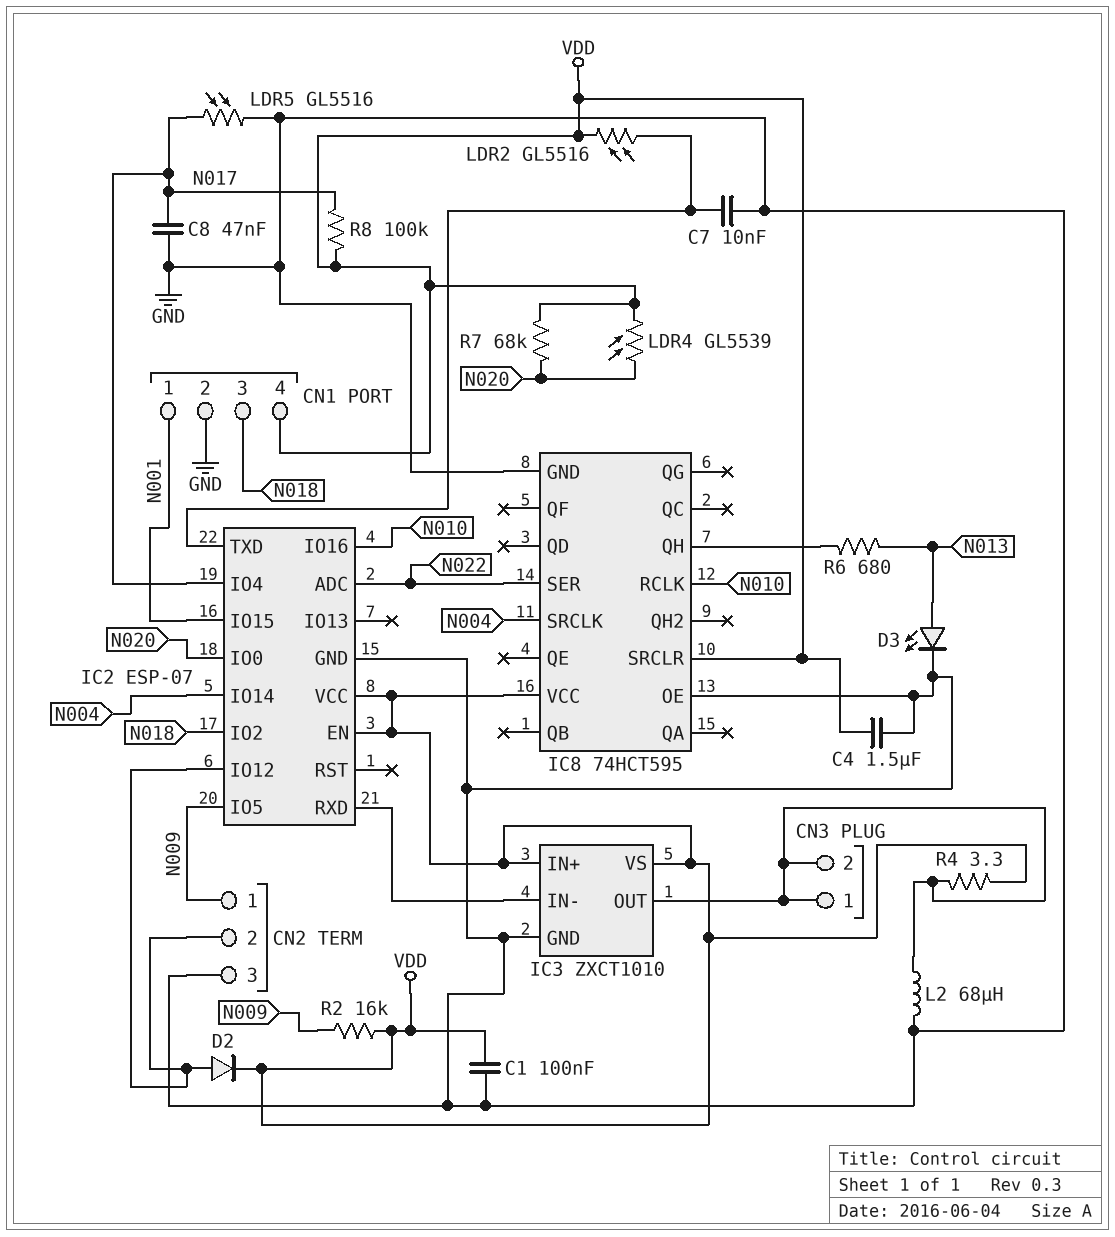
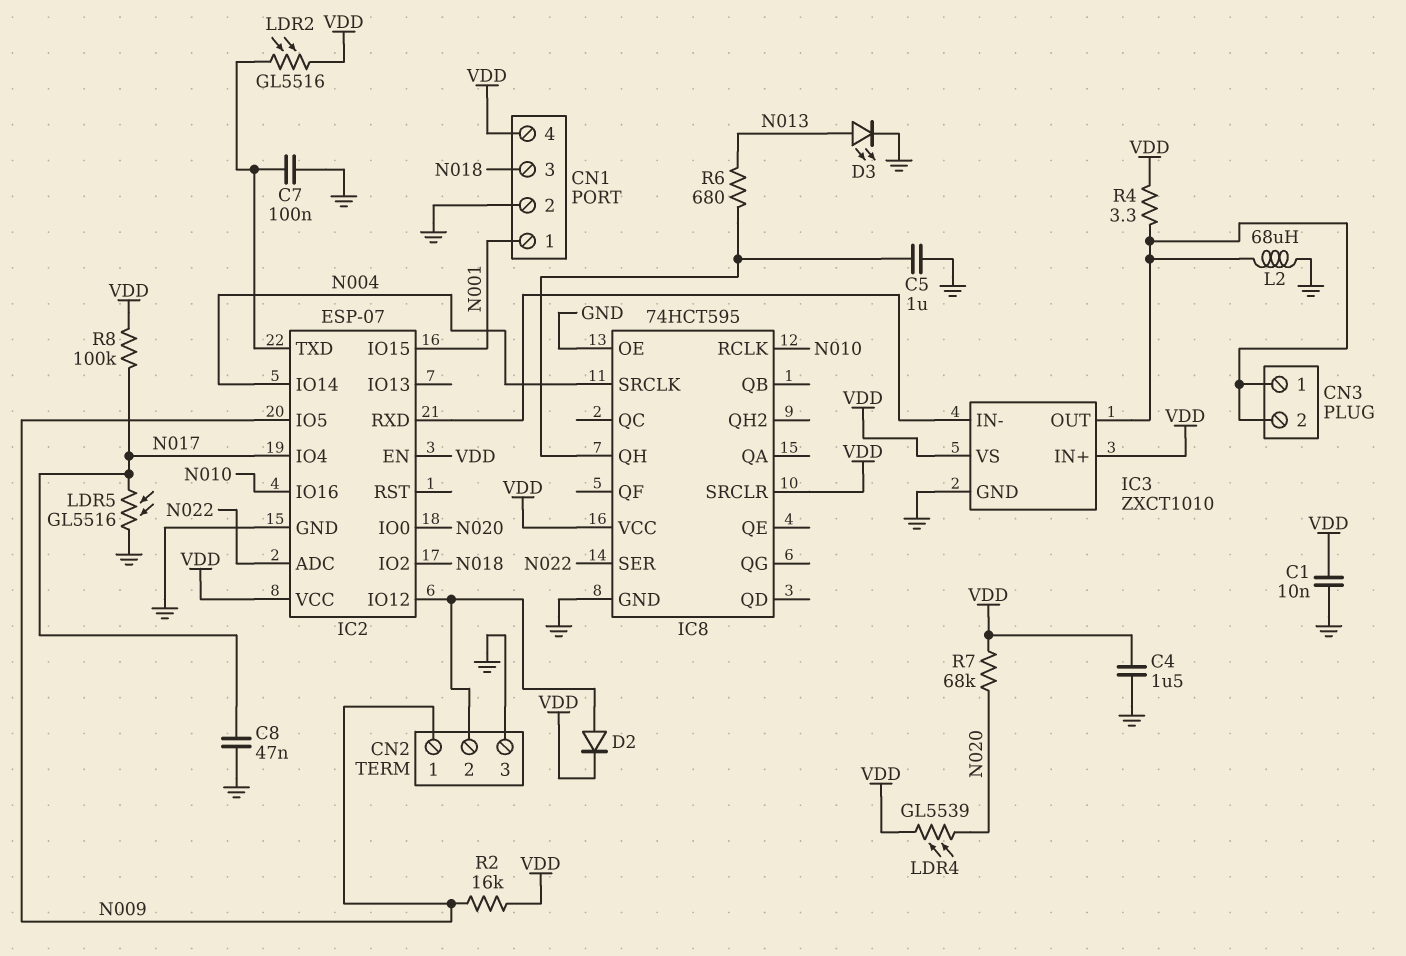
C1: 100nF (GND, VDD) -> 10nF (GND, VDD)
C5: none -> 1uF (GND, IC8/QH)
C7: 10nF (GND, IC2/TXD) -> 100nF (GND, IC2/TXD)

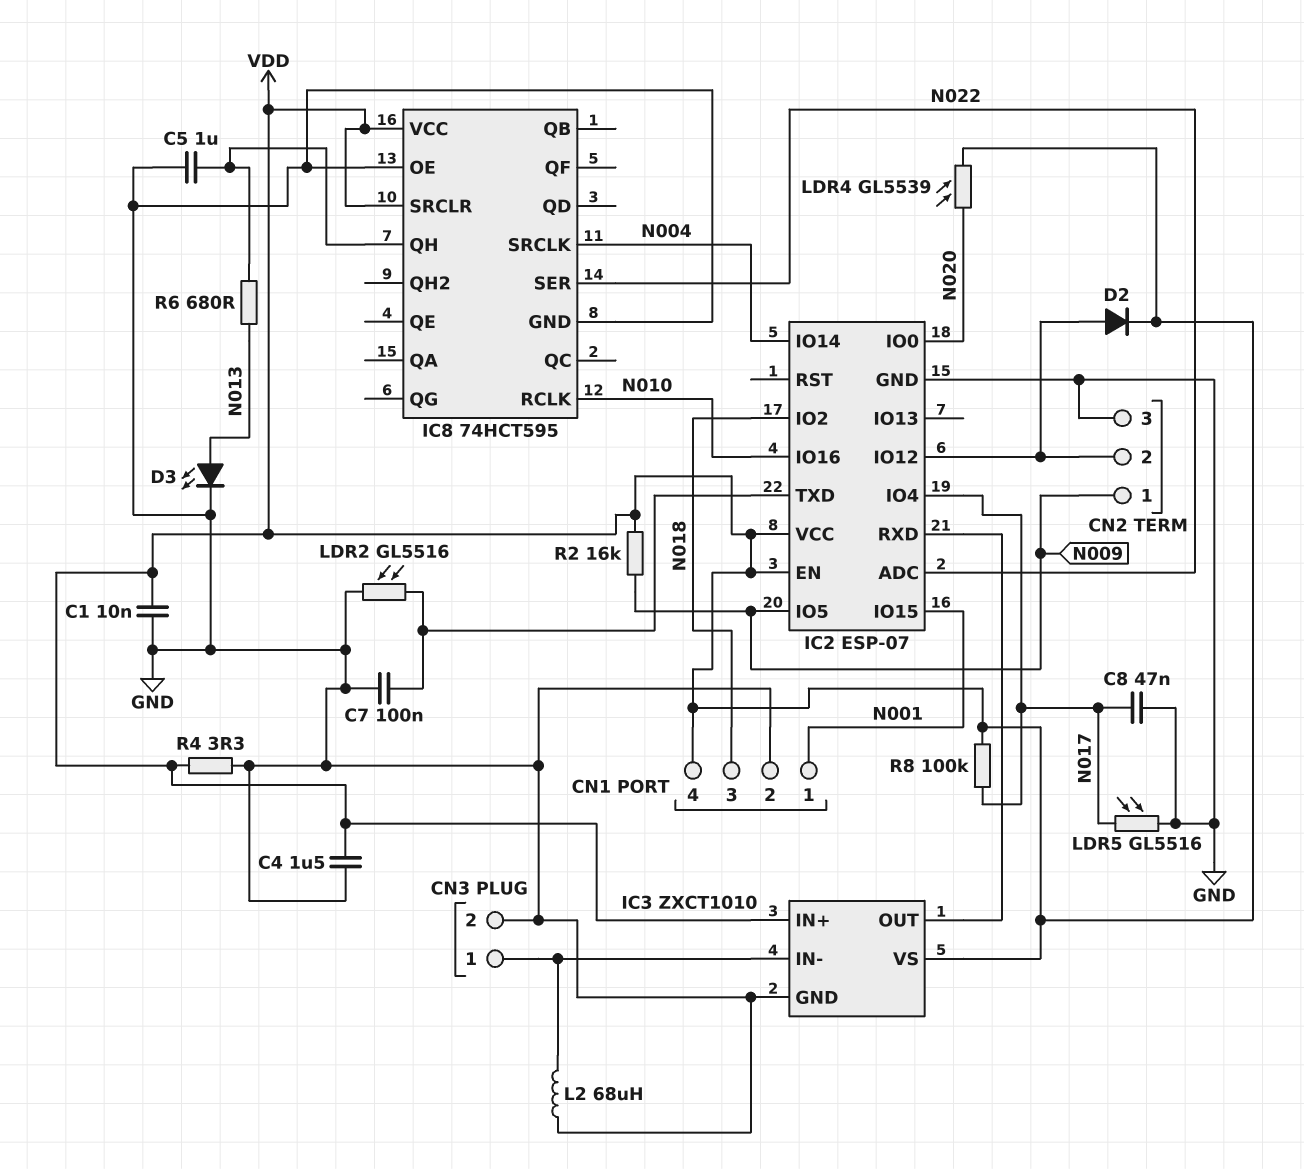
CN3 pin 2: CN3/1 -> GND
IC3 pin IN-: IC2/RXD -> CN3/1
IC3 pin OUT: CN3/1 -> IC2/RXD
LDR2: GL5516 (IC2/TXD, VDD) -> GL5516 (GND, IC2/TXD)
R4: 3.3 (CN3/1, VDD) -> 3.3 (GND, VDD)
R7: 68k (N020, VDD) -> none

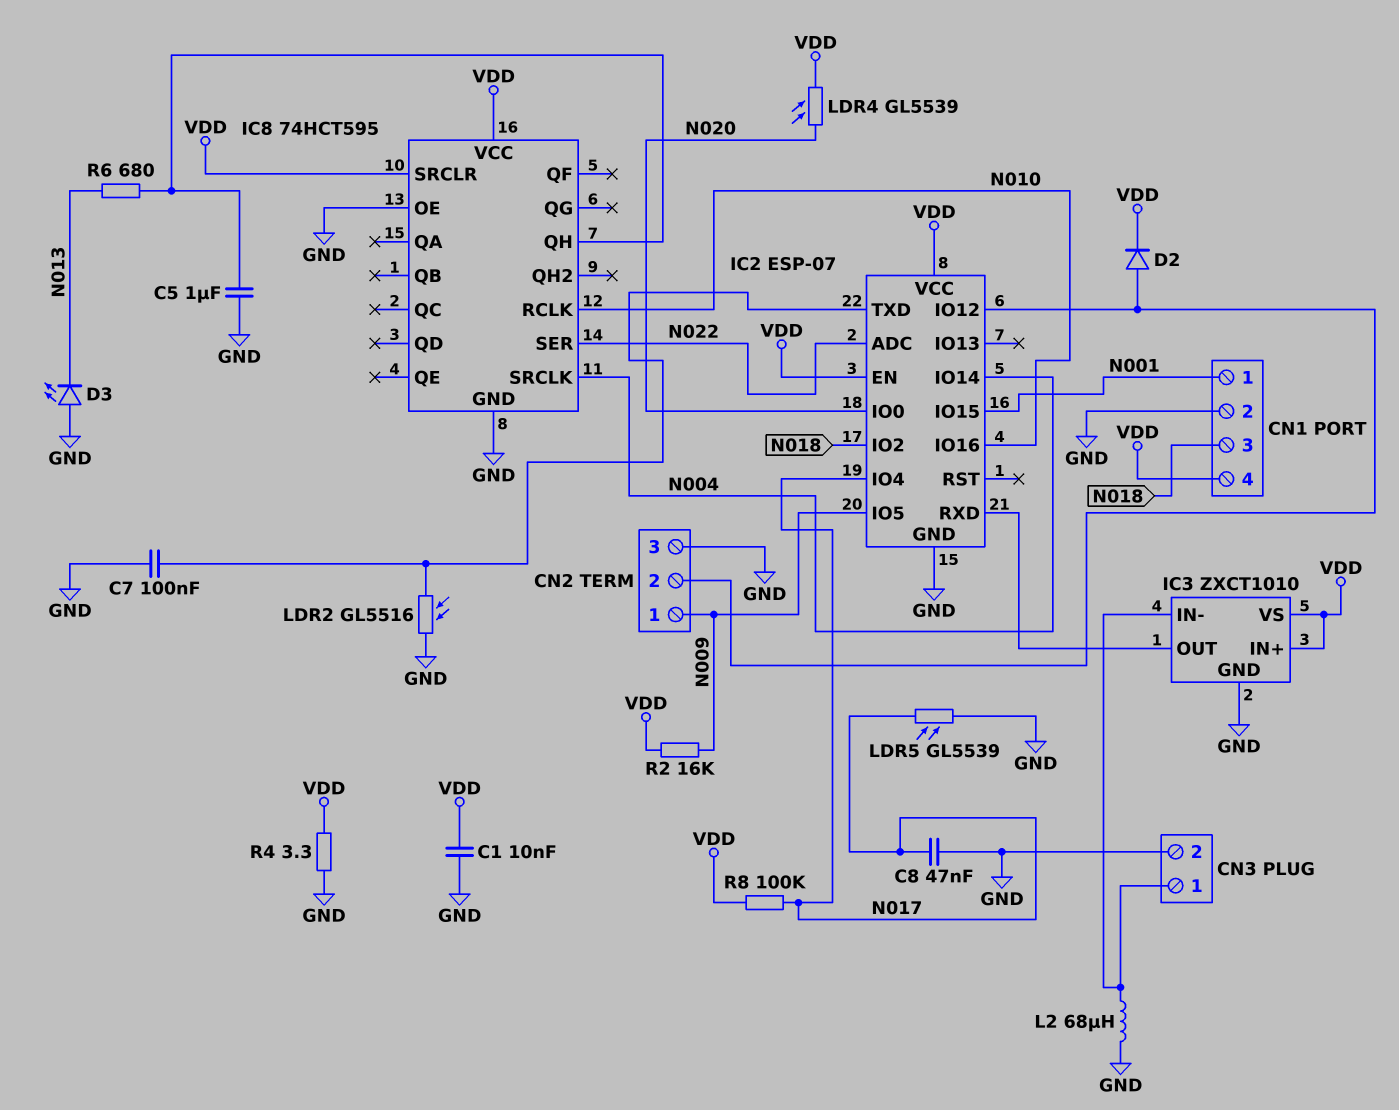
C4: 1.5uF (GND, VDD) -> none
D3: LED (A N013, K GND) -> LED (A GND, K N013)
LDR5: GL5516 (GND, N017) -> GL5539 (GND, N017)

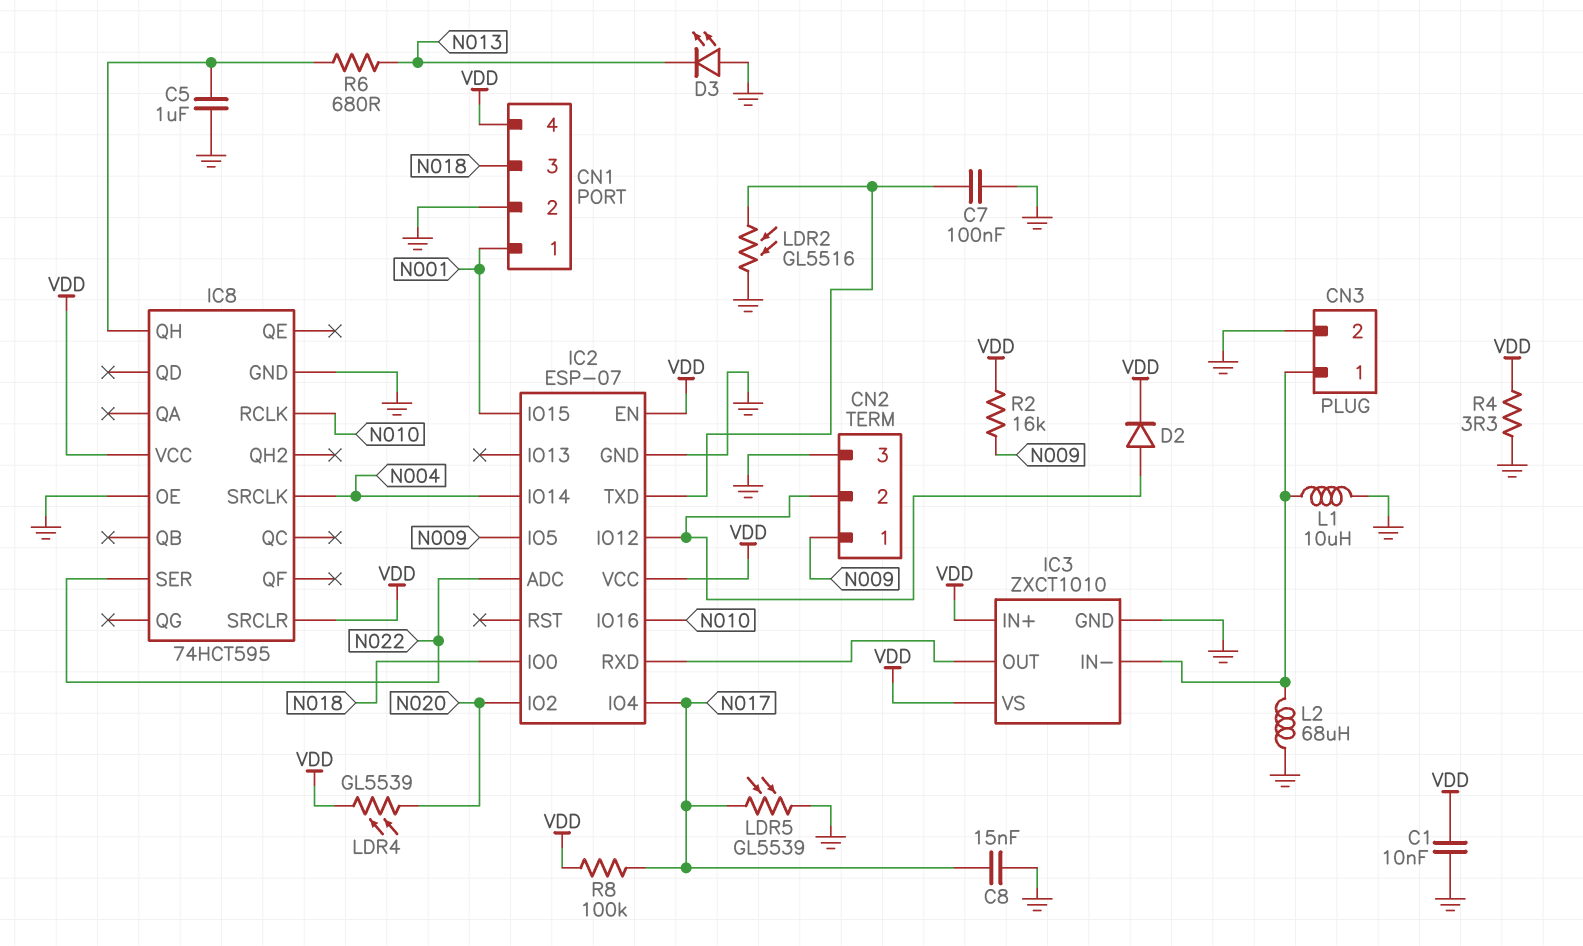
C8: 47nF (GND, N017) -> 15nF (GND, N017)
IC2 pin IO0: N020 -> N018
IC2 pin IO2: N018 -> N020
L1: none -> 10uH (CN3/1, GND)

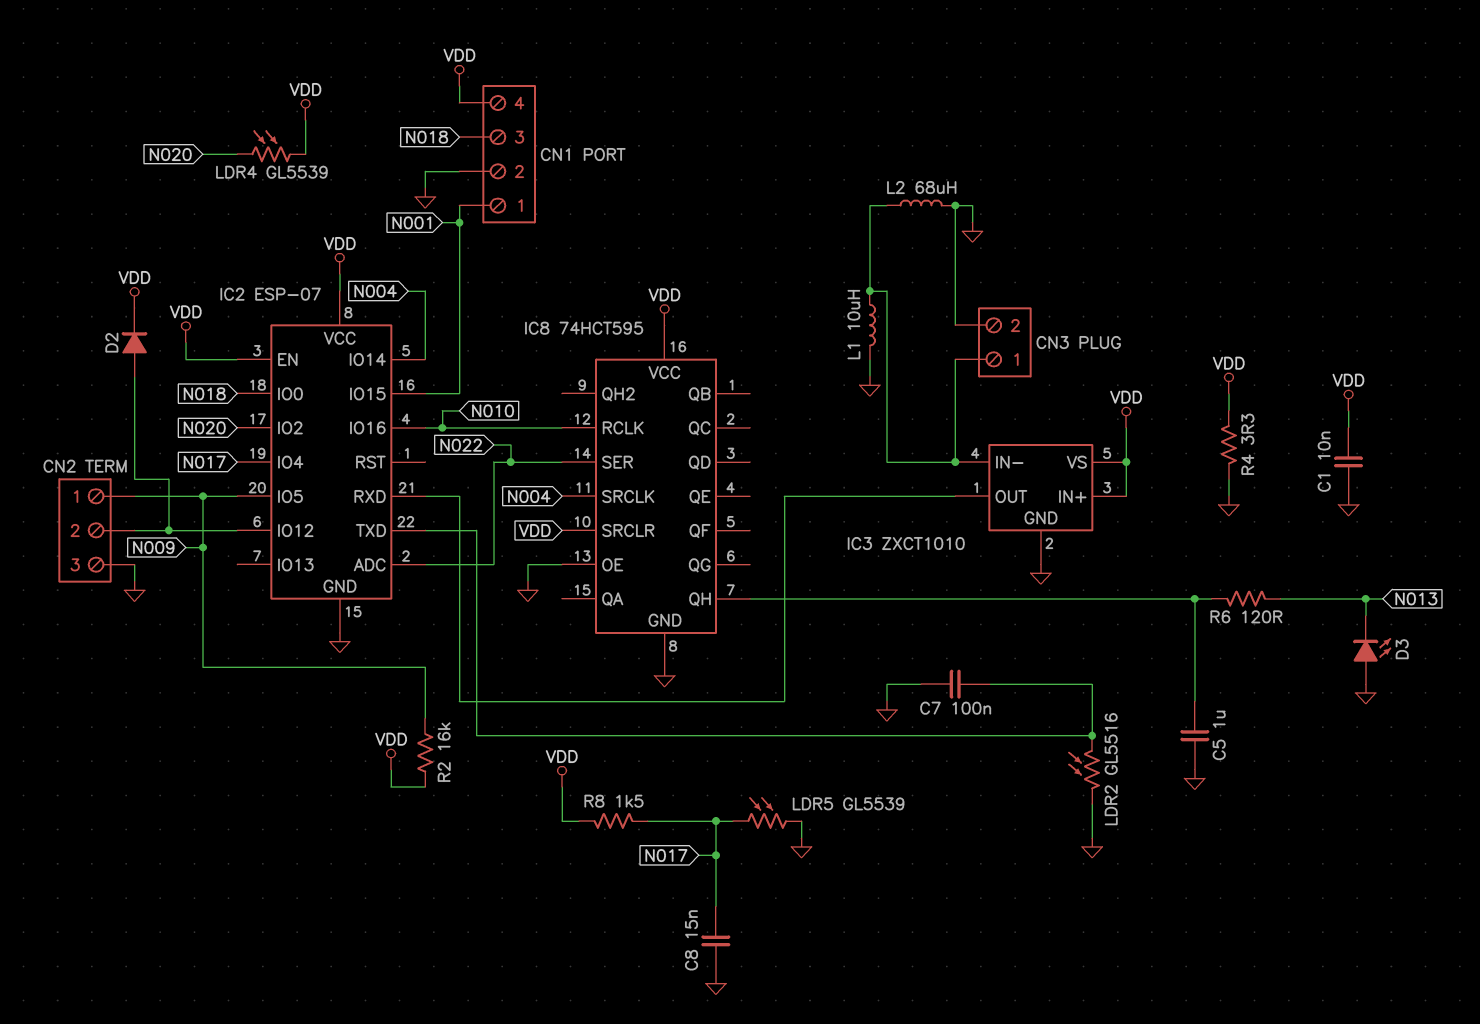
R6: 680 (IC8/QH, N013) -> 120 (IC8/QH, N013)
R8: 100k (N017, VDD) -> 1.5k (N017, VDD)

